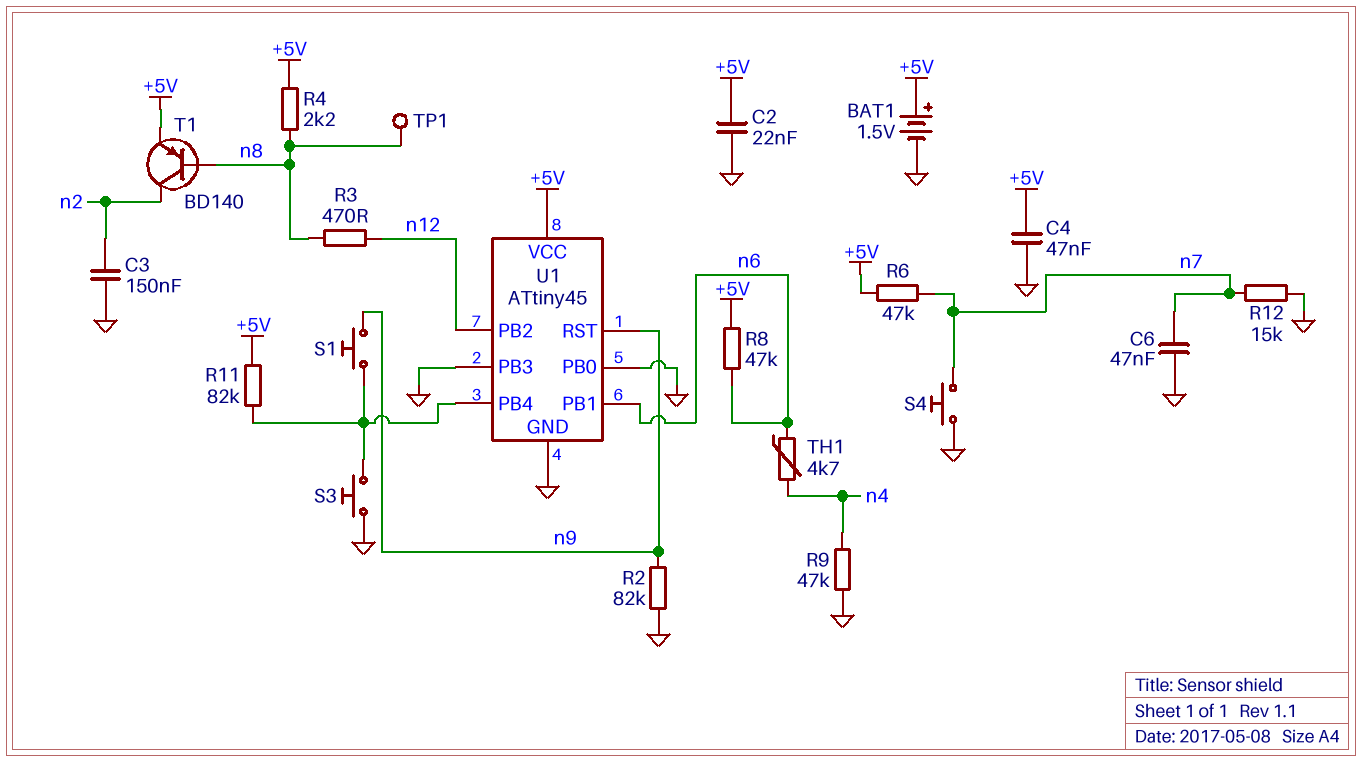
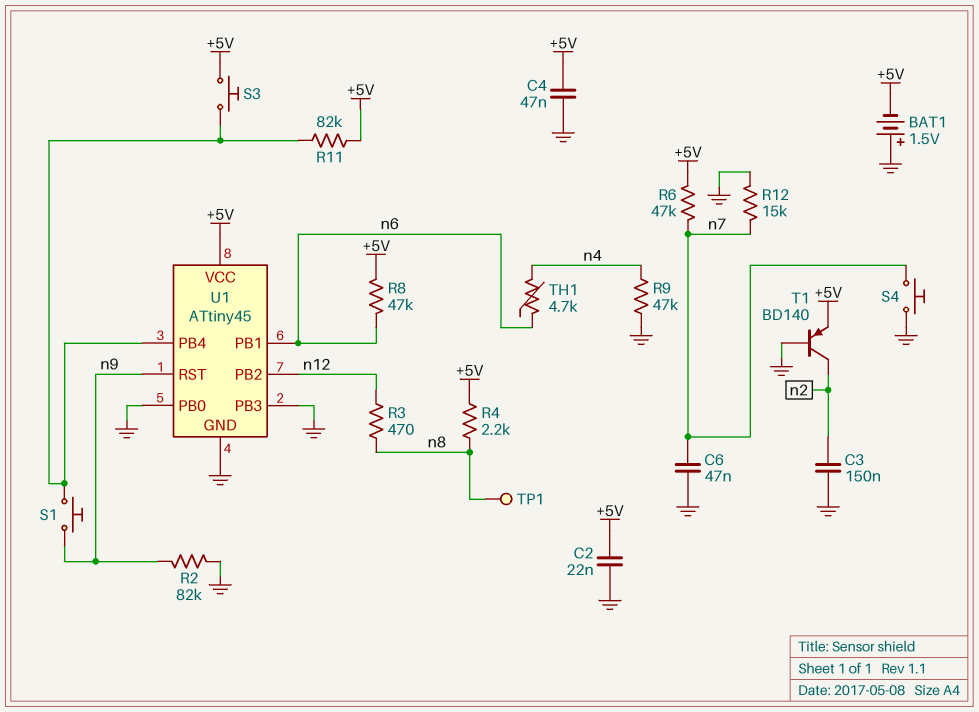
BAT1: 1.5V (plus +5V, minus GND) -> 1.5V (plus GND, minus +5V)
S3: button (GND, U1/PB4) -> button (+5V, U1/PB4)
T1: PNP BD140 (B n8, C n2, E +5V) -> PNP BD140 (B GND, C n2, E +5V)

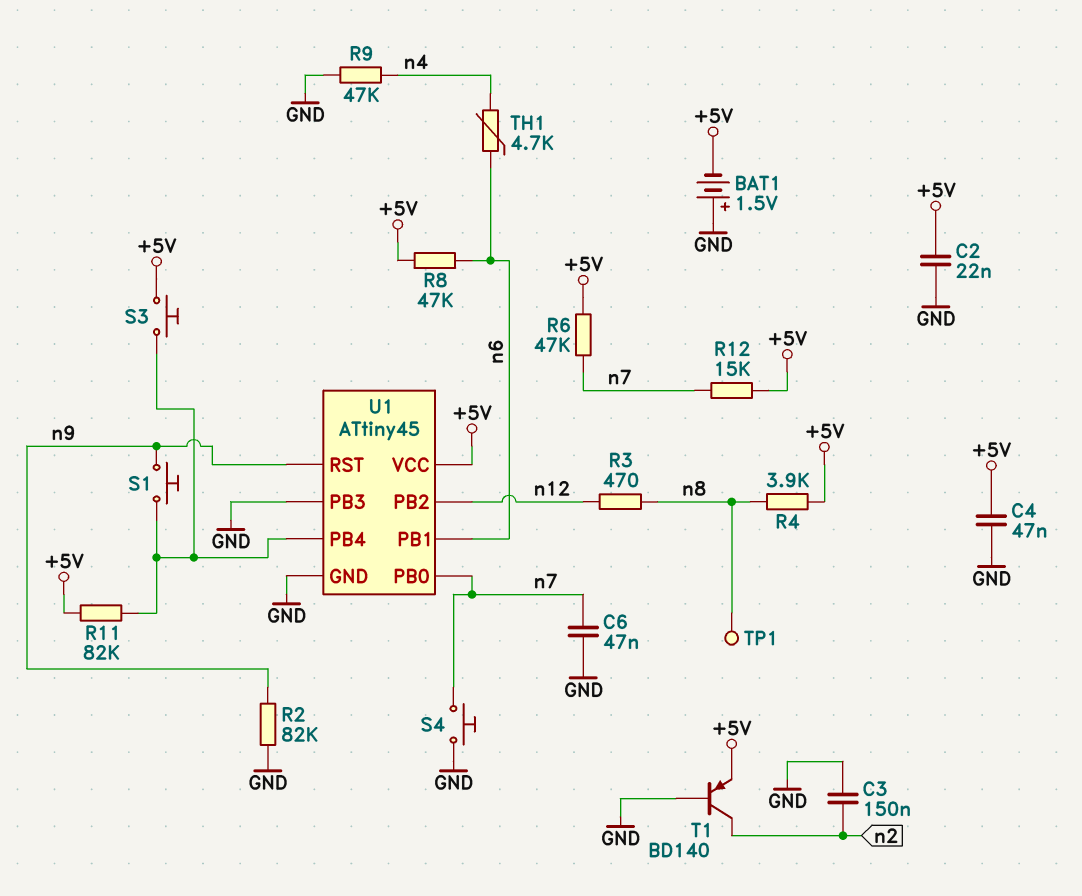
R4: 2.2k (+5V, n8) -> 3.9k (+5V, n8)
R12: 15k (GND, n7) -> 15k (+5V, n7)
U1 pin PB0: GND -> n7

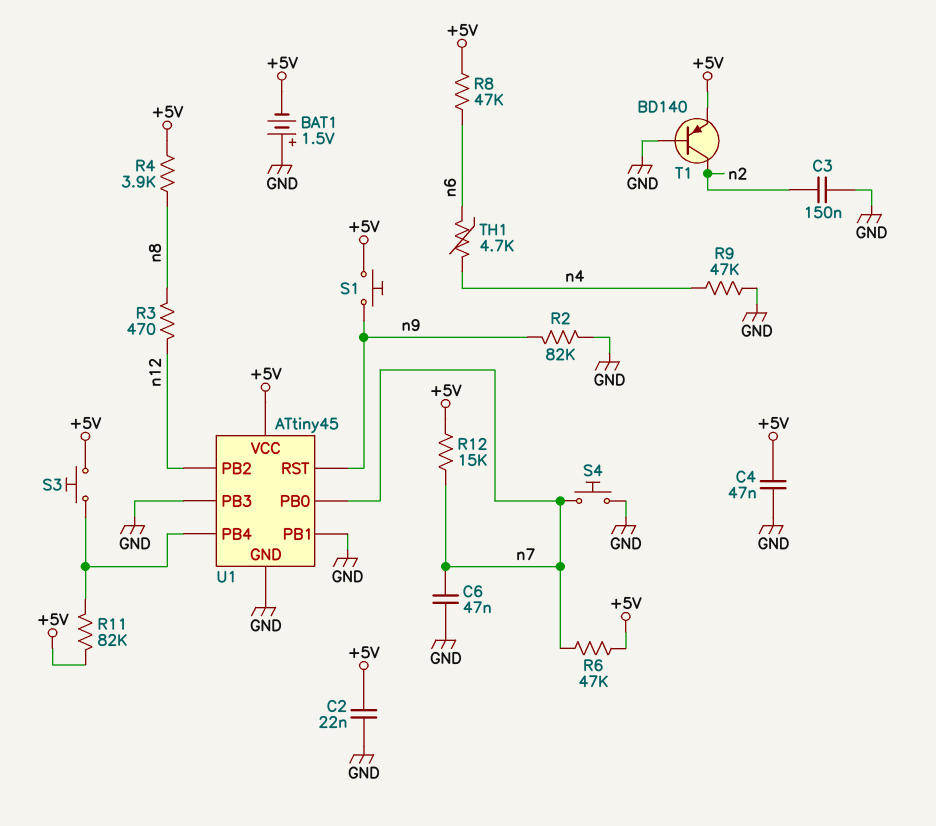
S1: button (U1/PB4, n9) -> button (+5V, n9)
TP1: test point (n8) -> none
U1 pin PB1: n6 -> GND

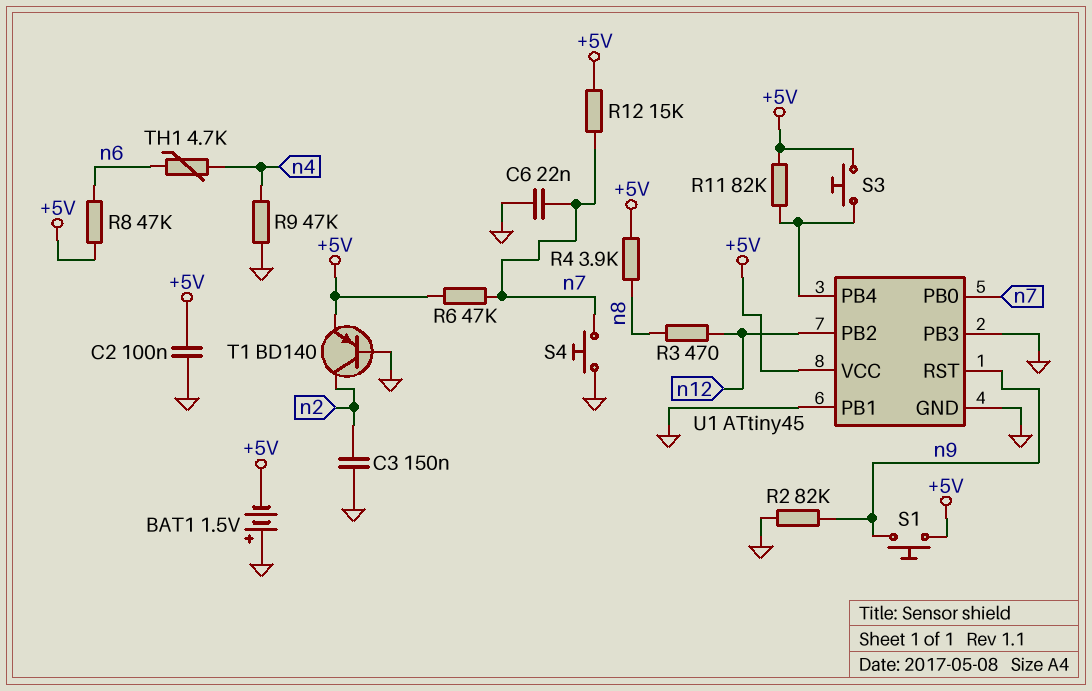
C2: 22nF (+5V, GND) -> 100nF (+5V, GND)
C4: 47nF (+5V, GND) -> none
C6: 47nF (GND, n7) -> 22nF (GND, n7)

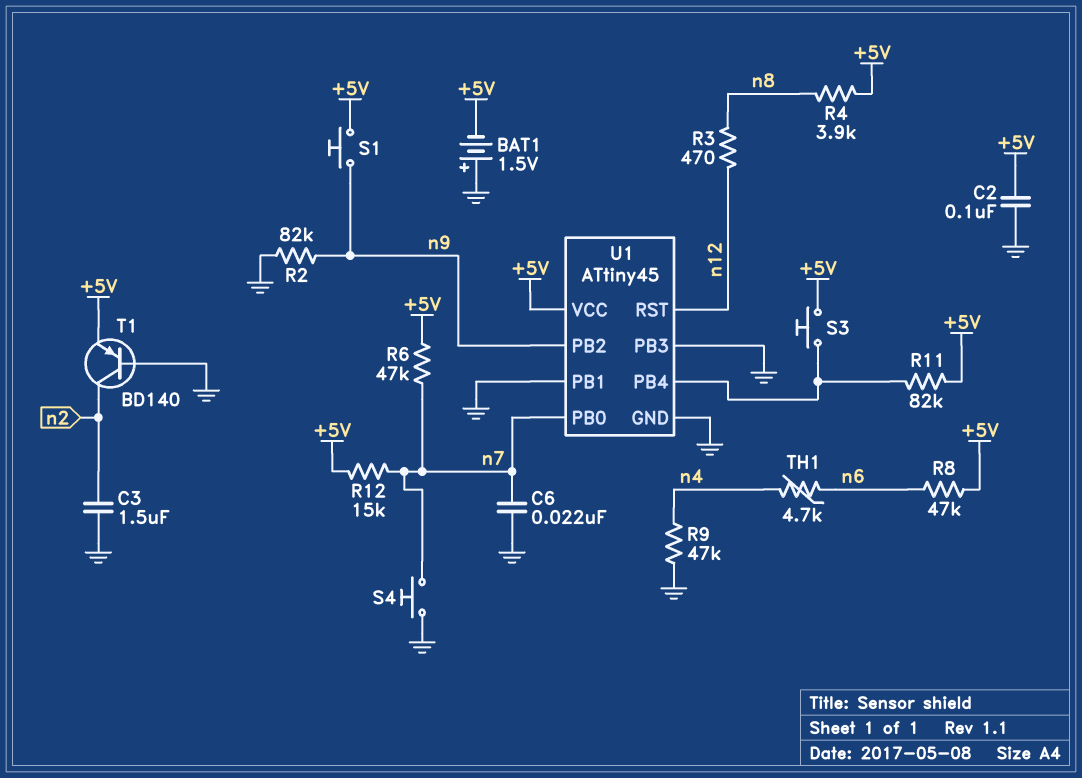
C3: 150nF (GND, n2) -> 1.5uF (GND, n2)
U1 pin PB2: n12 -> n9
U1 pin RST: n9 -> n12

